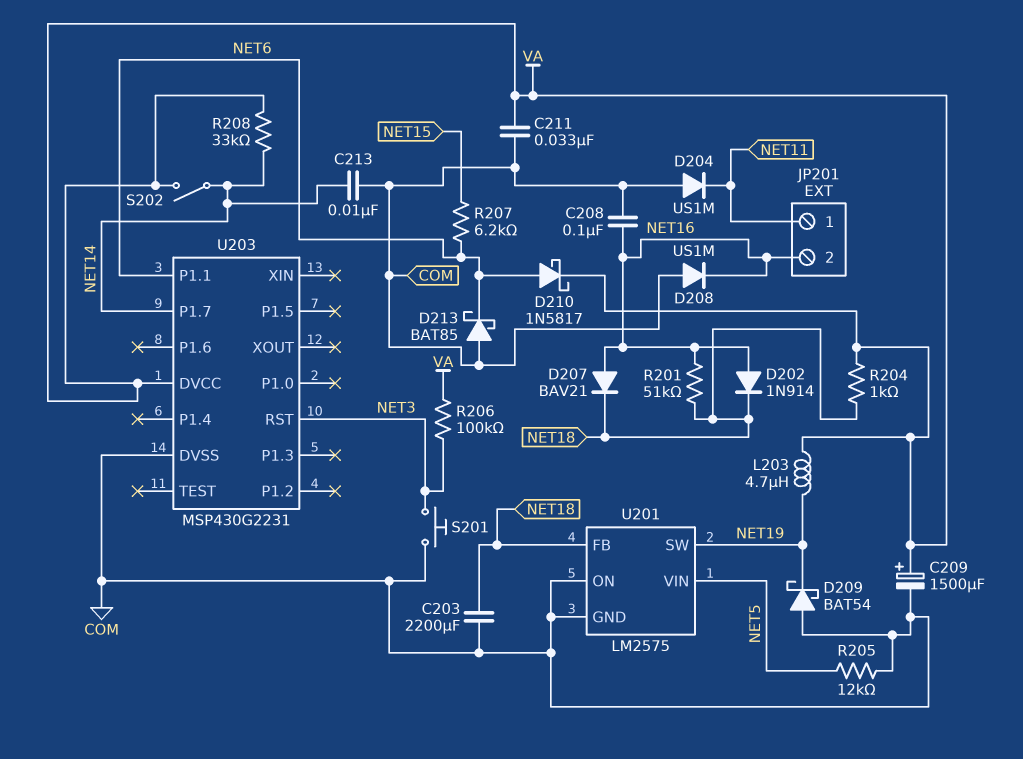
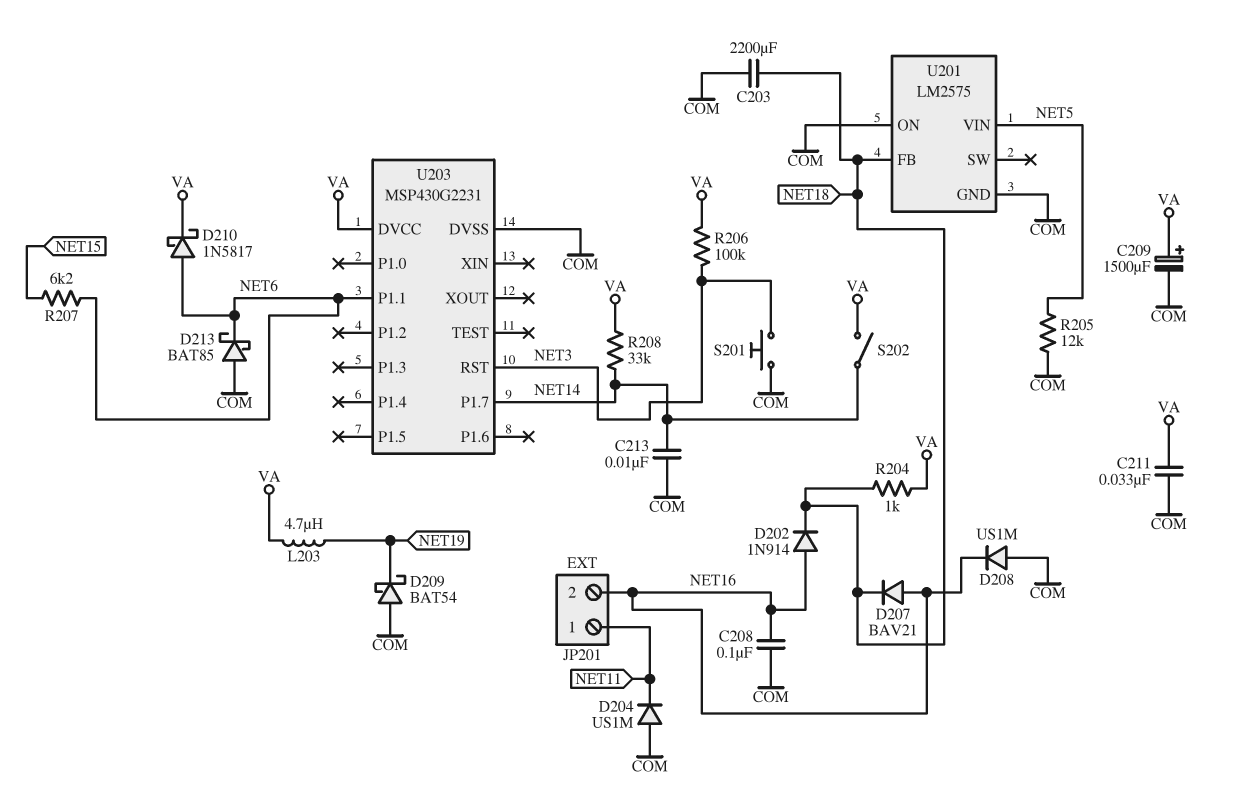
R201: 51k (NET16, NET18) -> none
U201 pin SW: NET19 -> none

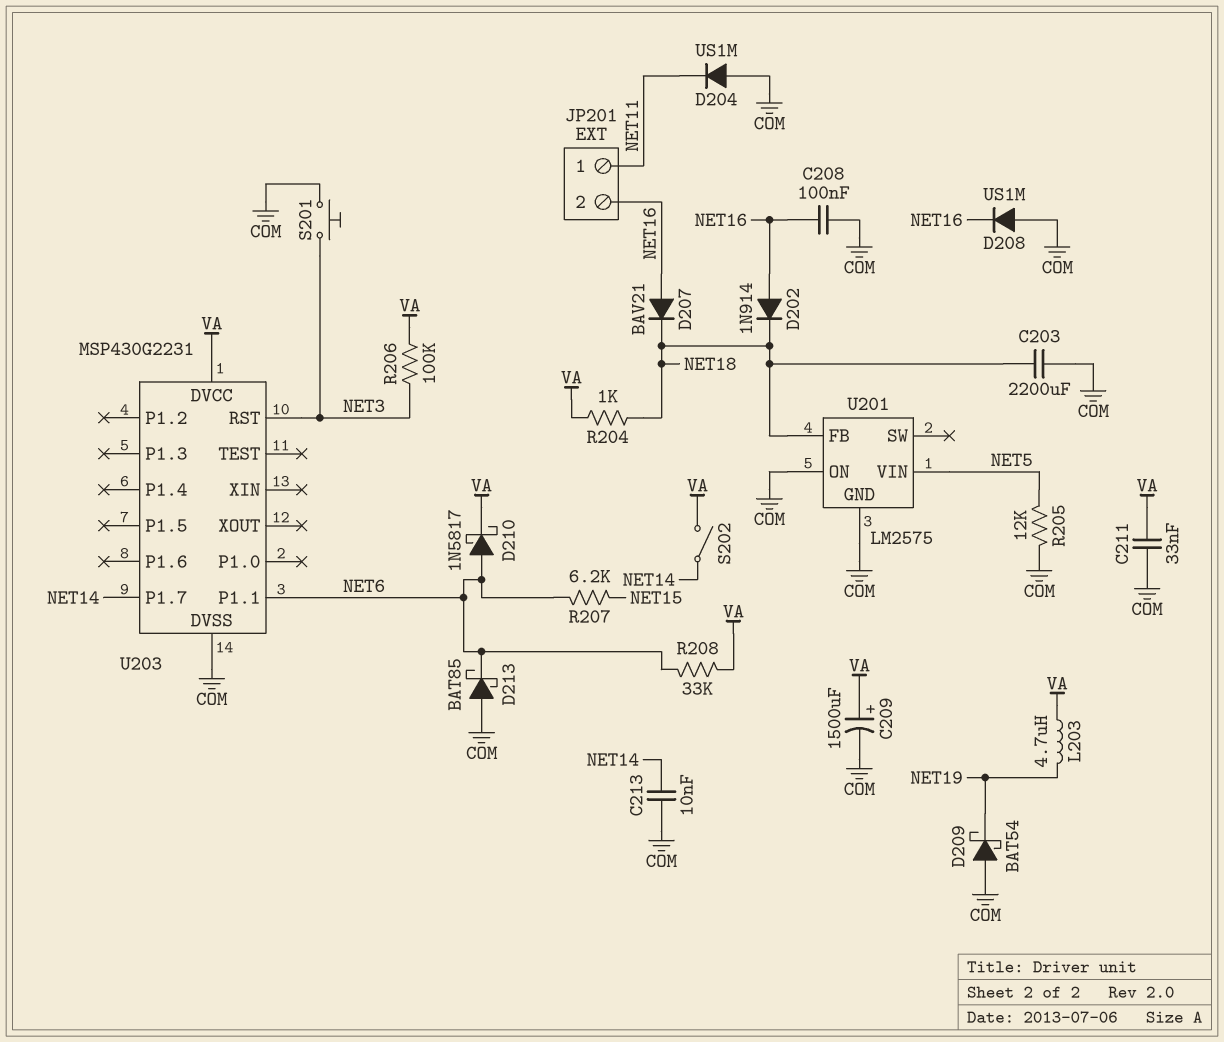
R208: 33k (NET14, VA) -> 33k (NET6, VA)

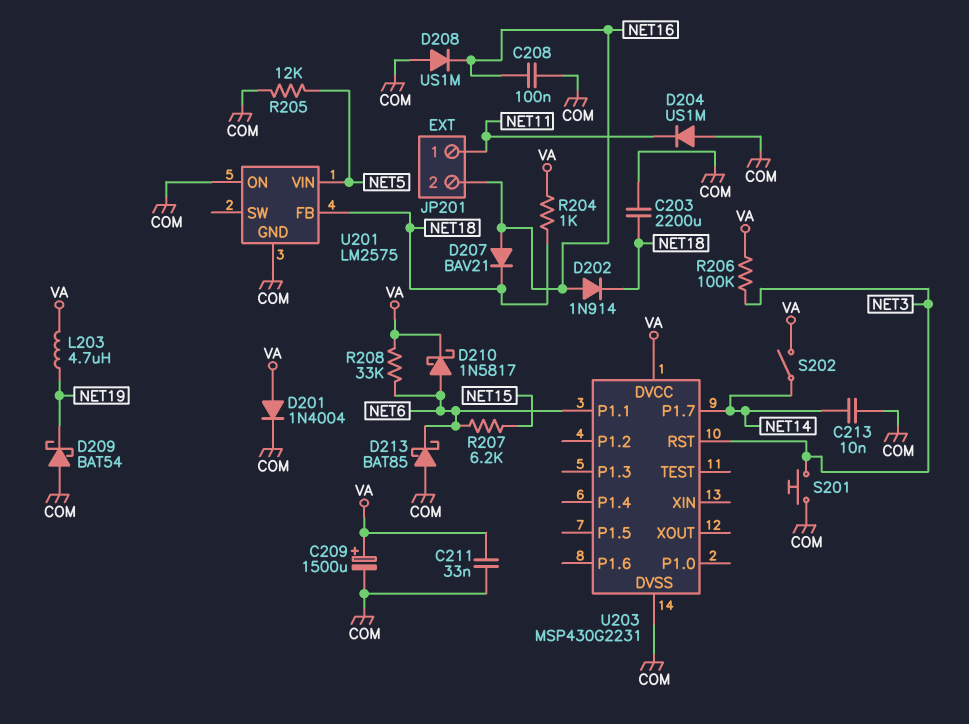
D201: none -> diode 1N4004 (A VA, K COM)

